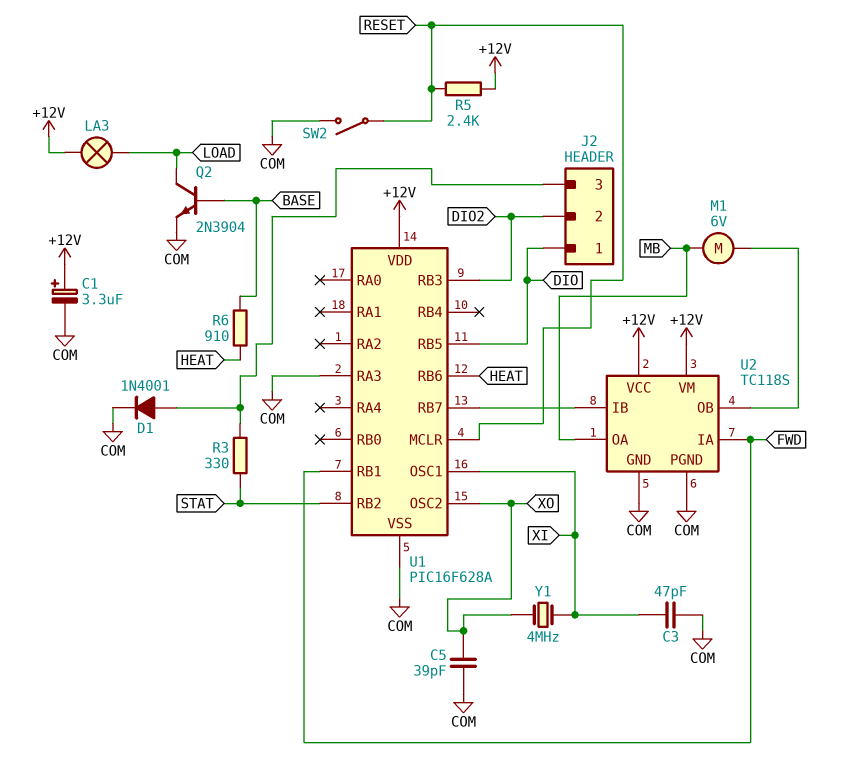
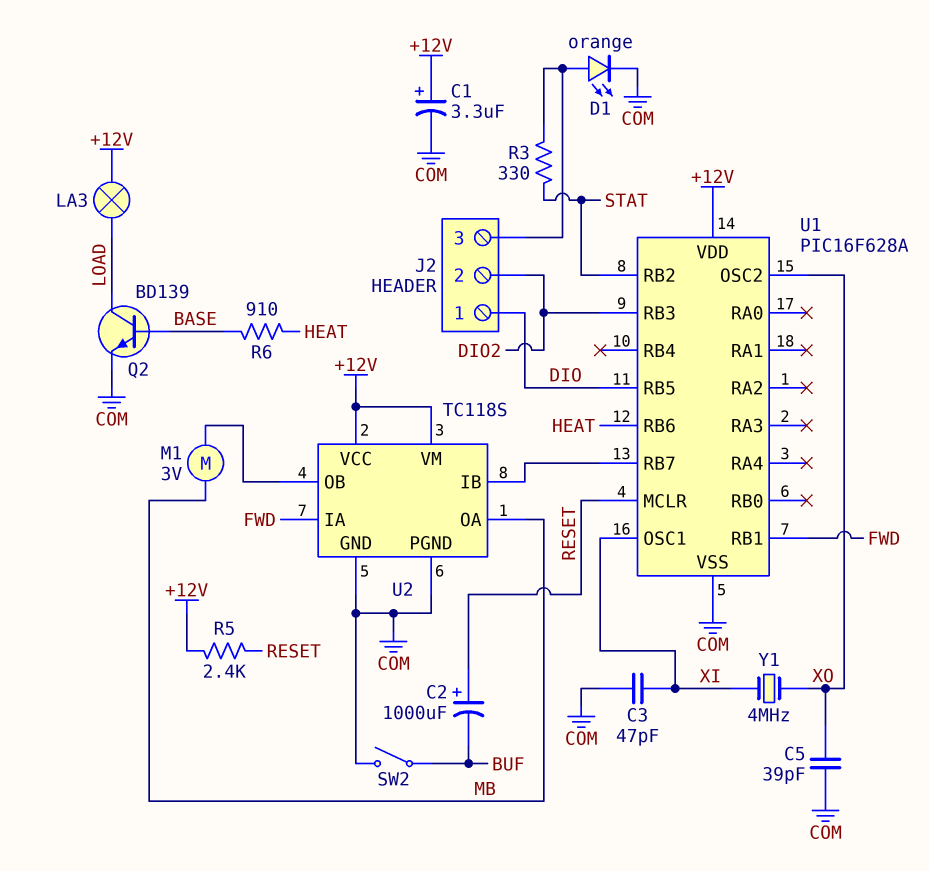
C2: none -> 1000uF (plus RESET, minus BUF)
D1: diode 1N4001 (A J2/3, K COM) -> LED orange (A J2/3, K COM)
M1: motor 6V (MB, U2/OB) -> motor 3V (MB, U2/OB)
Q2: NPN 2N3904 (B BASE, C LOAD, E COM) -> NPN BD139 (B BASE, C LOAD, E COM)
SW2: switch (COM, RESET) -> switch (BUF, COM)
U1 pin RA3: COM -> none

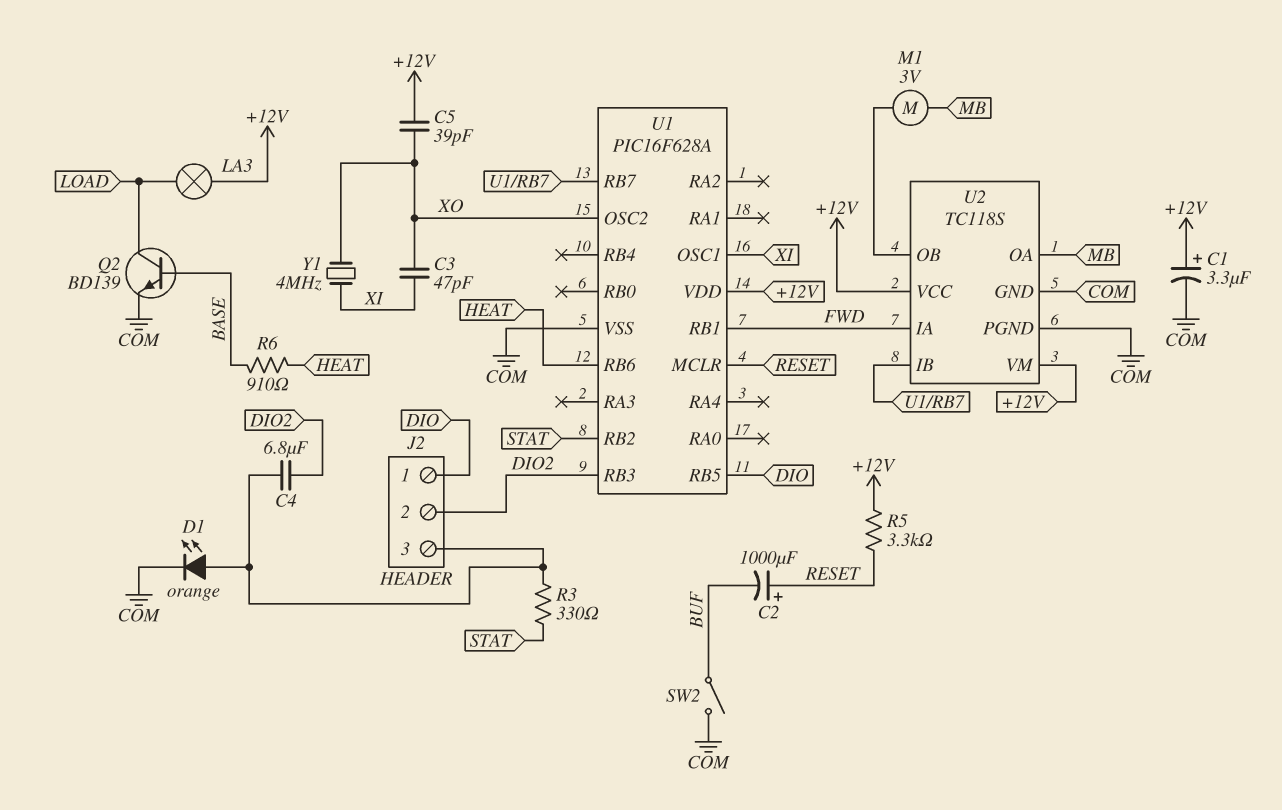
C3: 47pF (COM, XI) -> 47pF (XI, XO)
C4: none -> 6.8uF (DIO2, J2/3)
C5: 39pF (COM, XO) -> 39pF (+12V, XO)
R5: 2.4k (+12V, RESET) -> 3.3k (+12V, RESET)

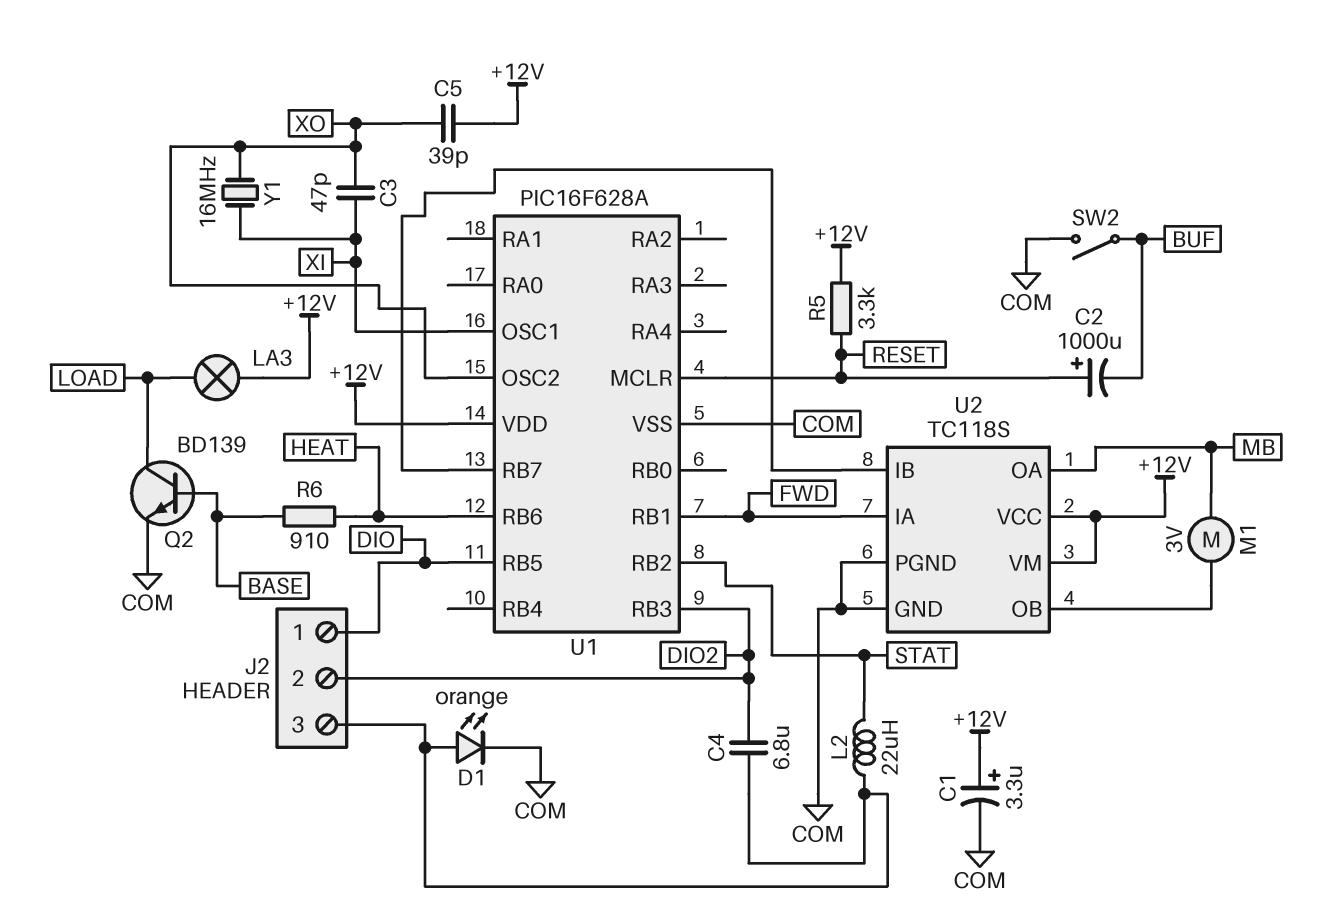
L2: none -> 22uH (J2/3, STAT)
R3: 330 (J2/3, STAT) -> none
Y1: 4MHz (XI, XO) -> 16MHz (XI, XO)

